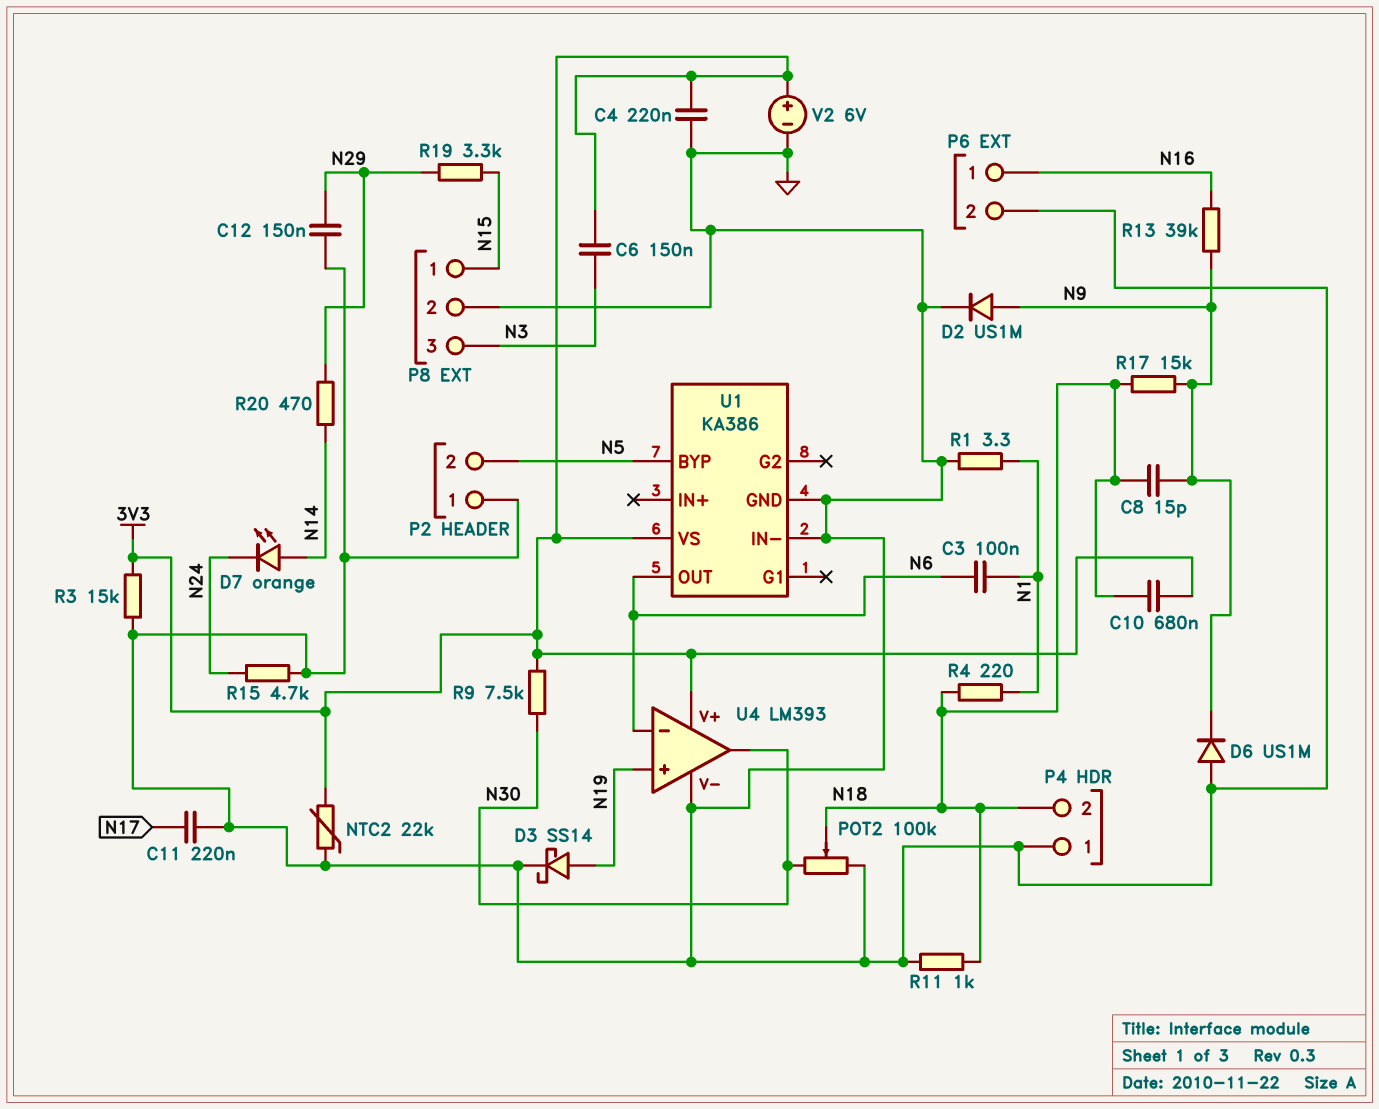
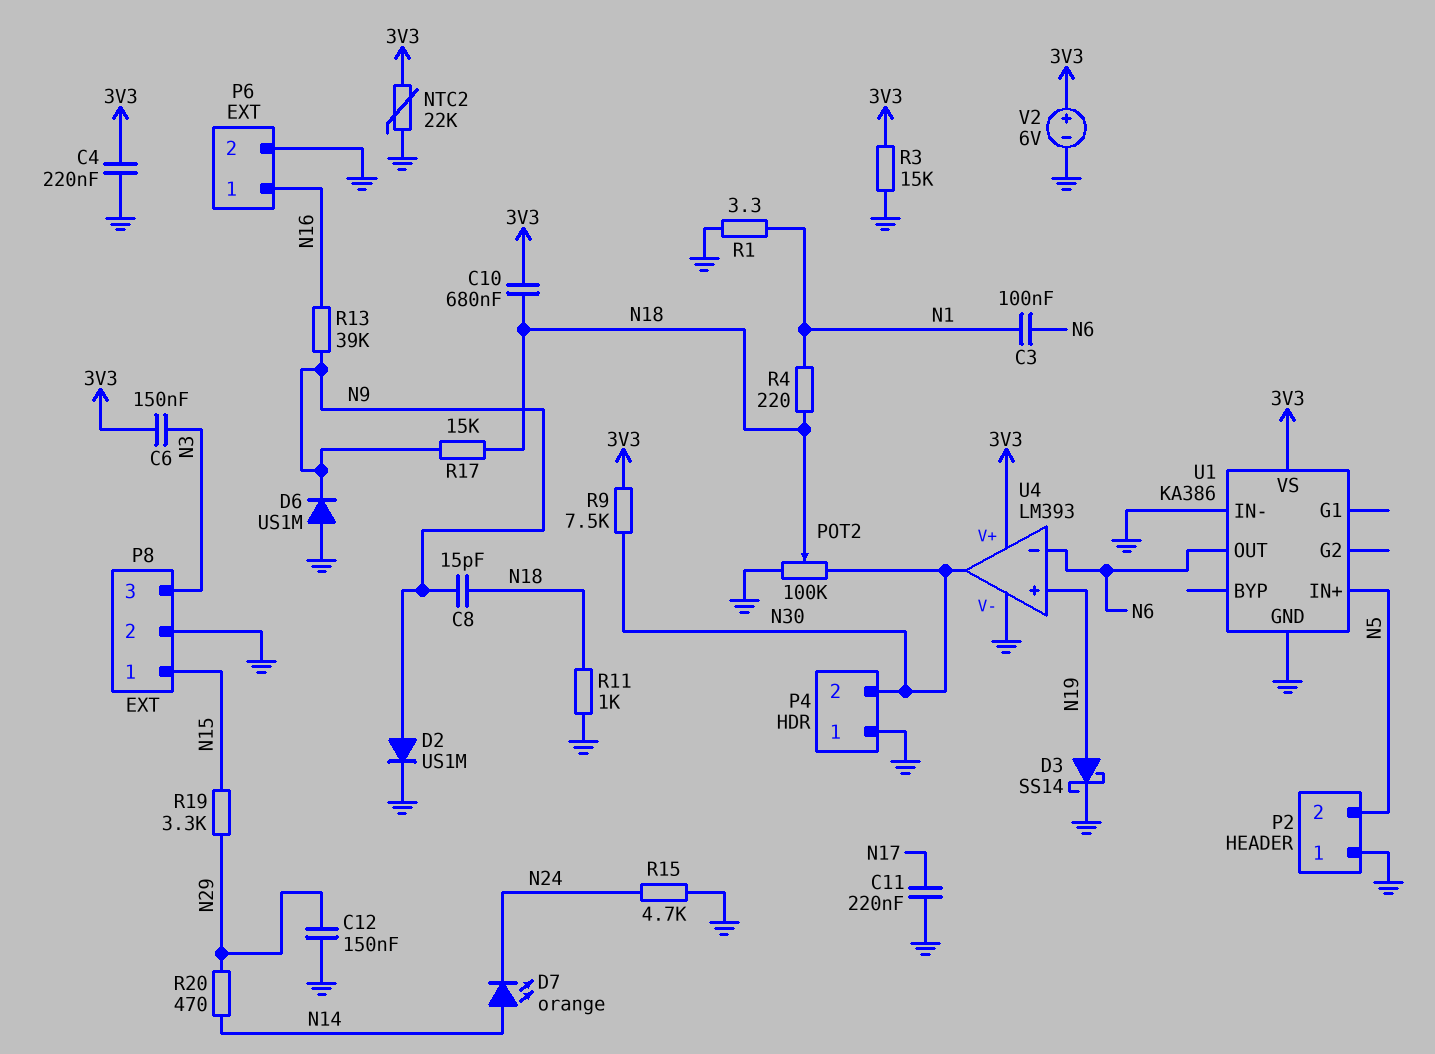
P4 pin 2: N18 -> N30
U1 pin BYP: N5 -> none
U1 pin IN+: none -> N5

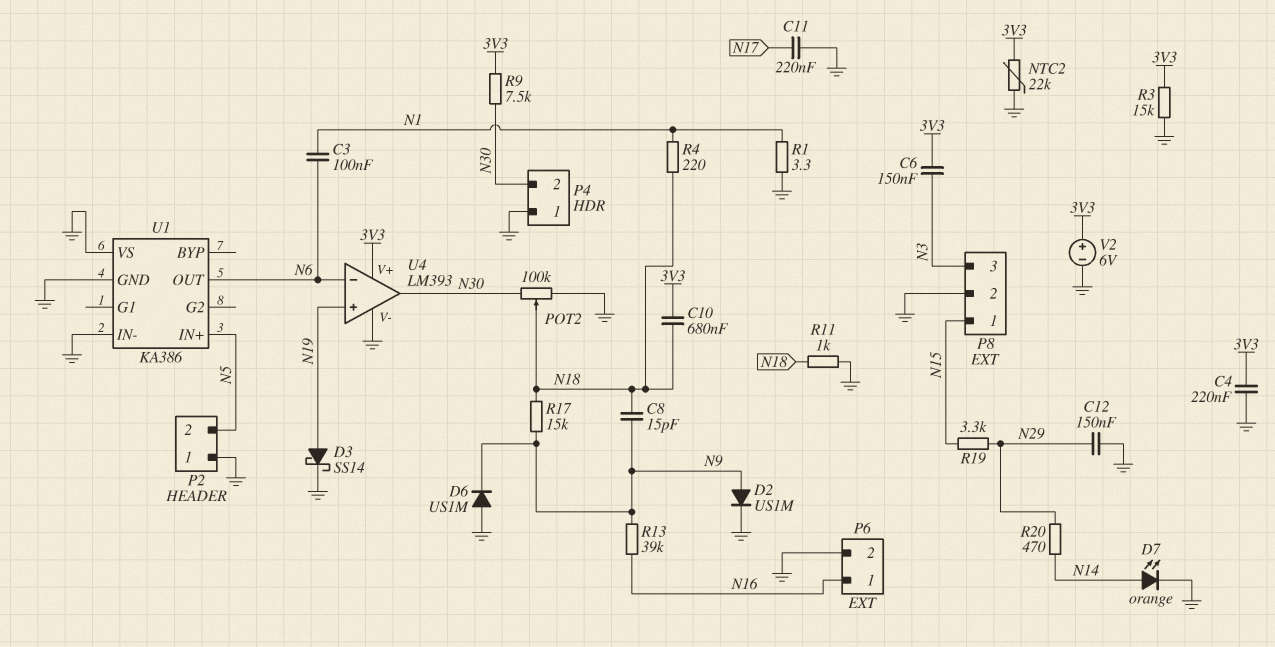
D7: LED orange (A N14, K N24) -> LED orange (A N14, K GND)
R15: 4.7k (GND, N24) -> none
U1 pin VS: 3V3 -> GND

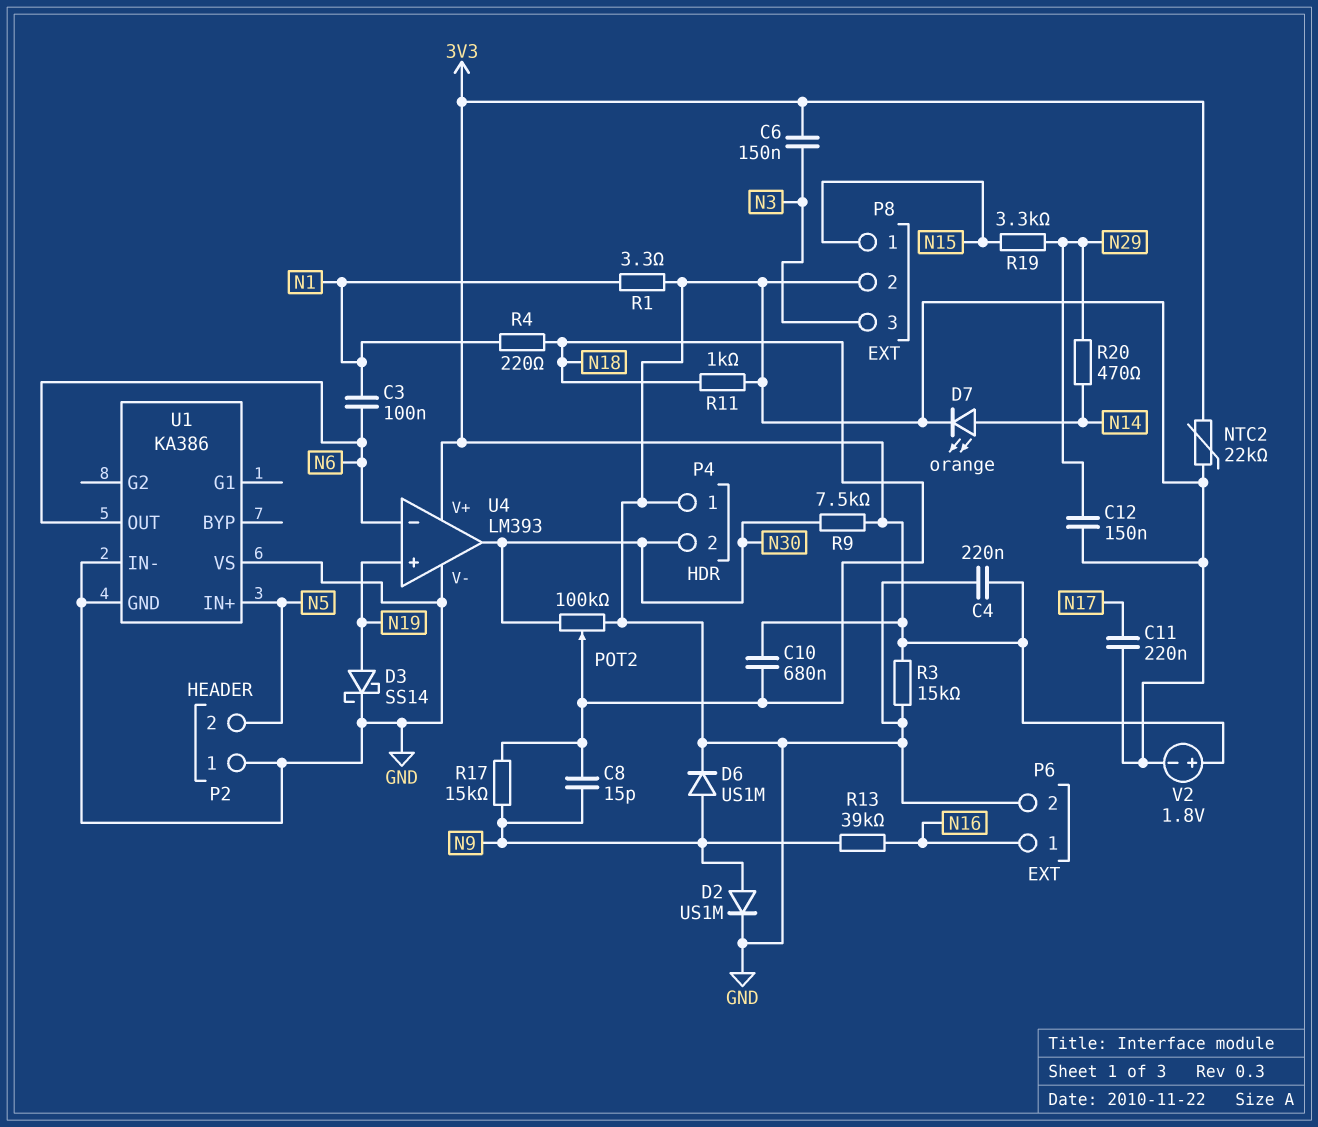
D6: diode US1M (A GND, K N9) -> diode US1M (A N9, K GND)
V2: 6V (plus 3V3, minus GND) -> 1.8V (plus 3V3, minus GND)

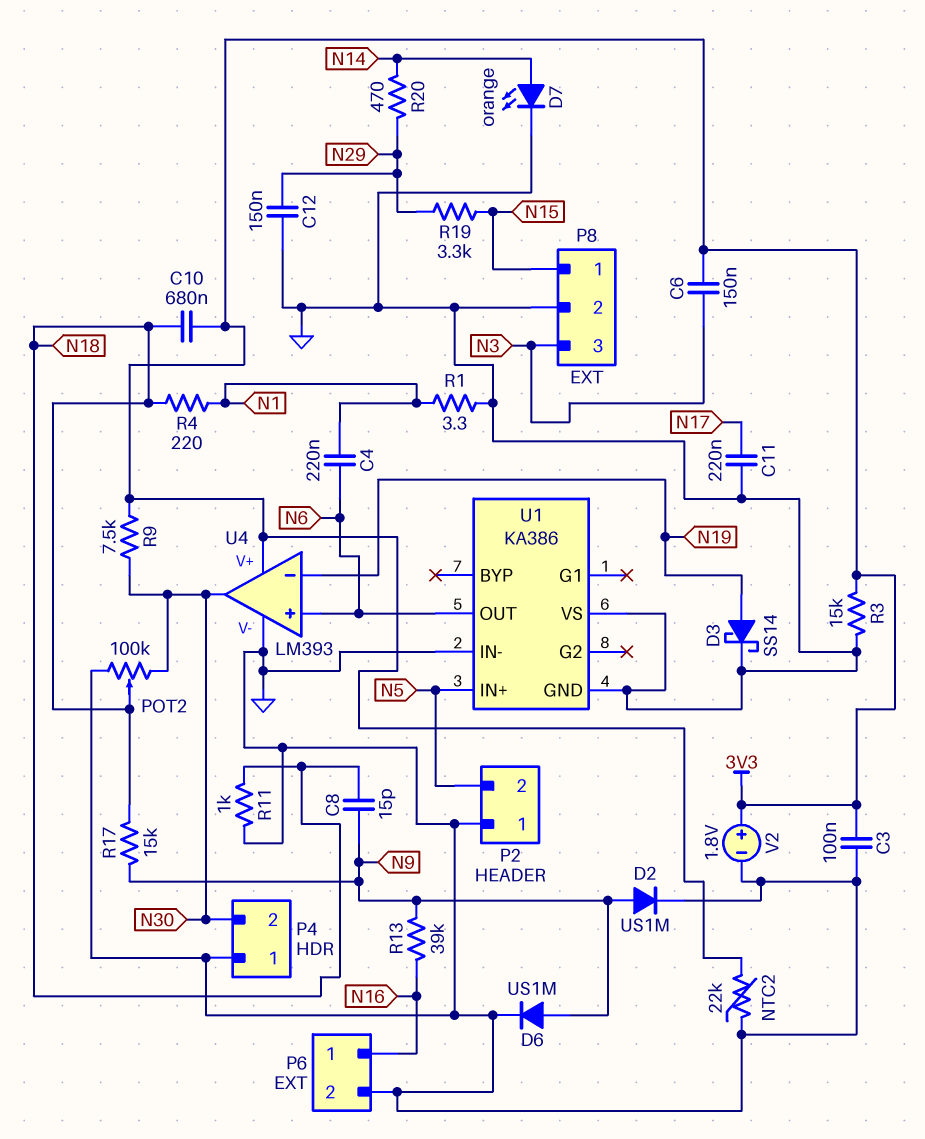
C3: 100nF (N1, N6) -> 100nF (3V3, GND)
C4: 220nF (3V3, GND) -> 220nF (N1, N6)
U4 pin in+: N19 -> N6
U4 pin in-: N6 -> N19

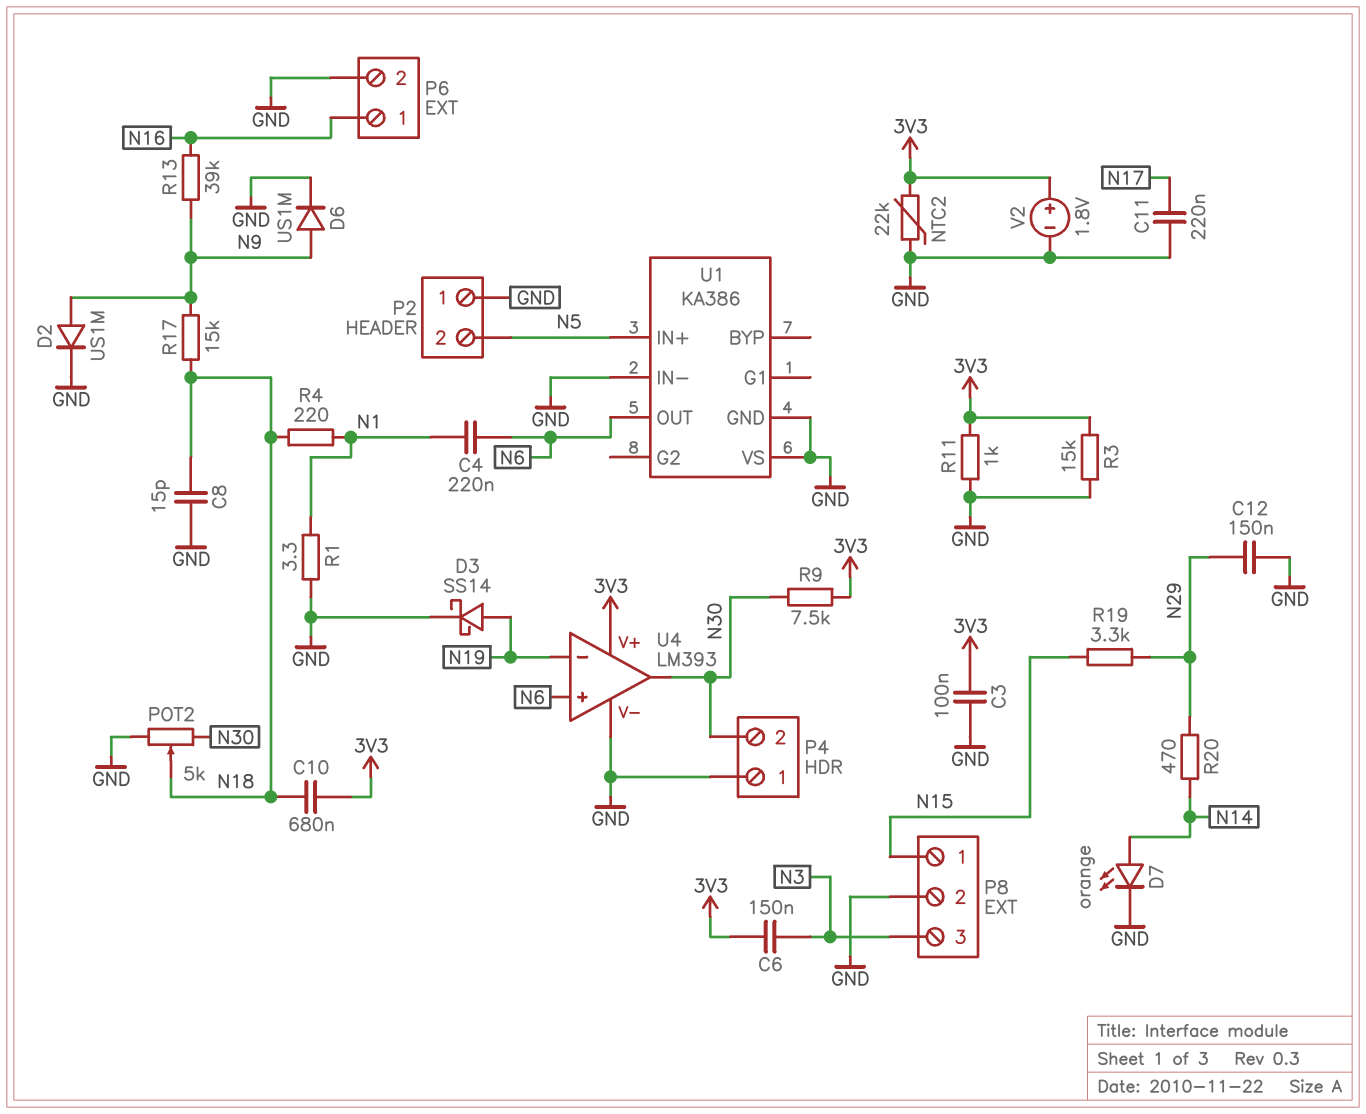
C8: 15pF (N9, N18) -> 15pF (GND, N18)
POT2: 100k (GND, N30, wiper N18) -> 5k (GND, N30, wiper N18)
R11: 1k (GND, N18) -> 1k (3V3, GND)

